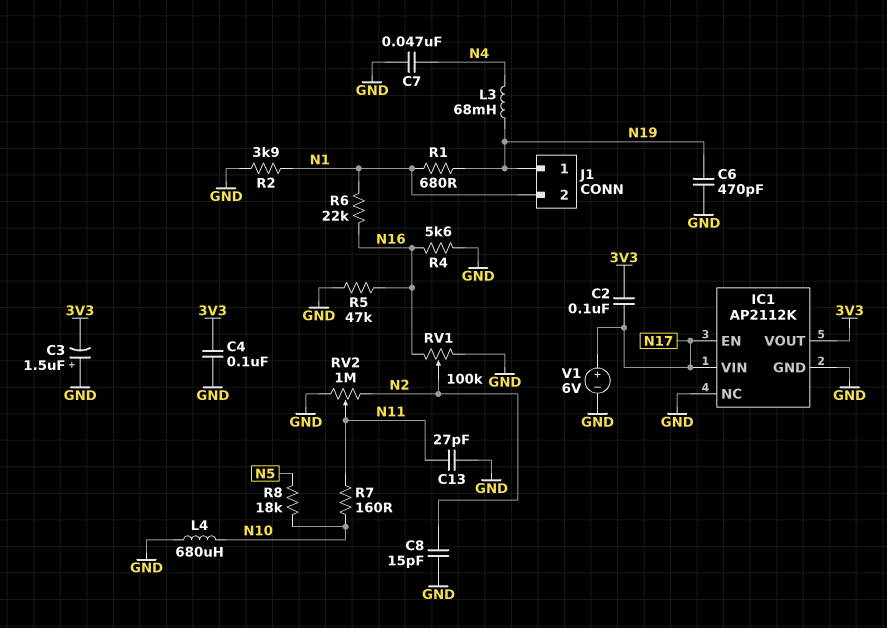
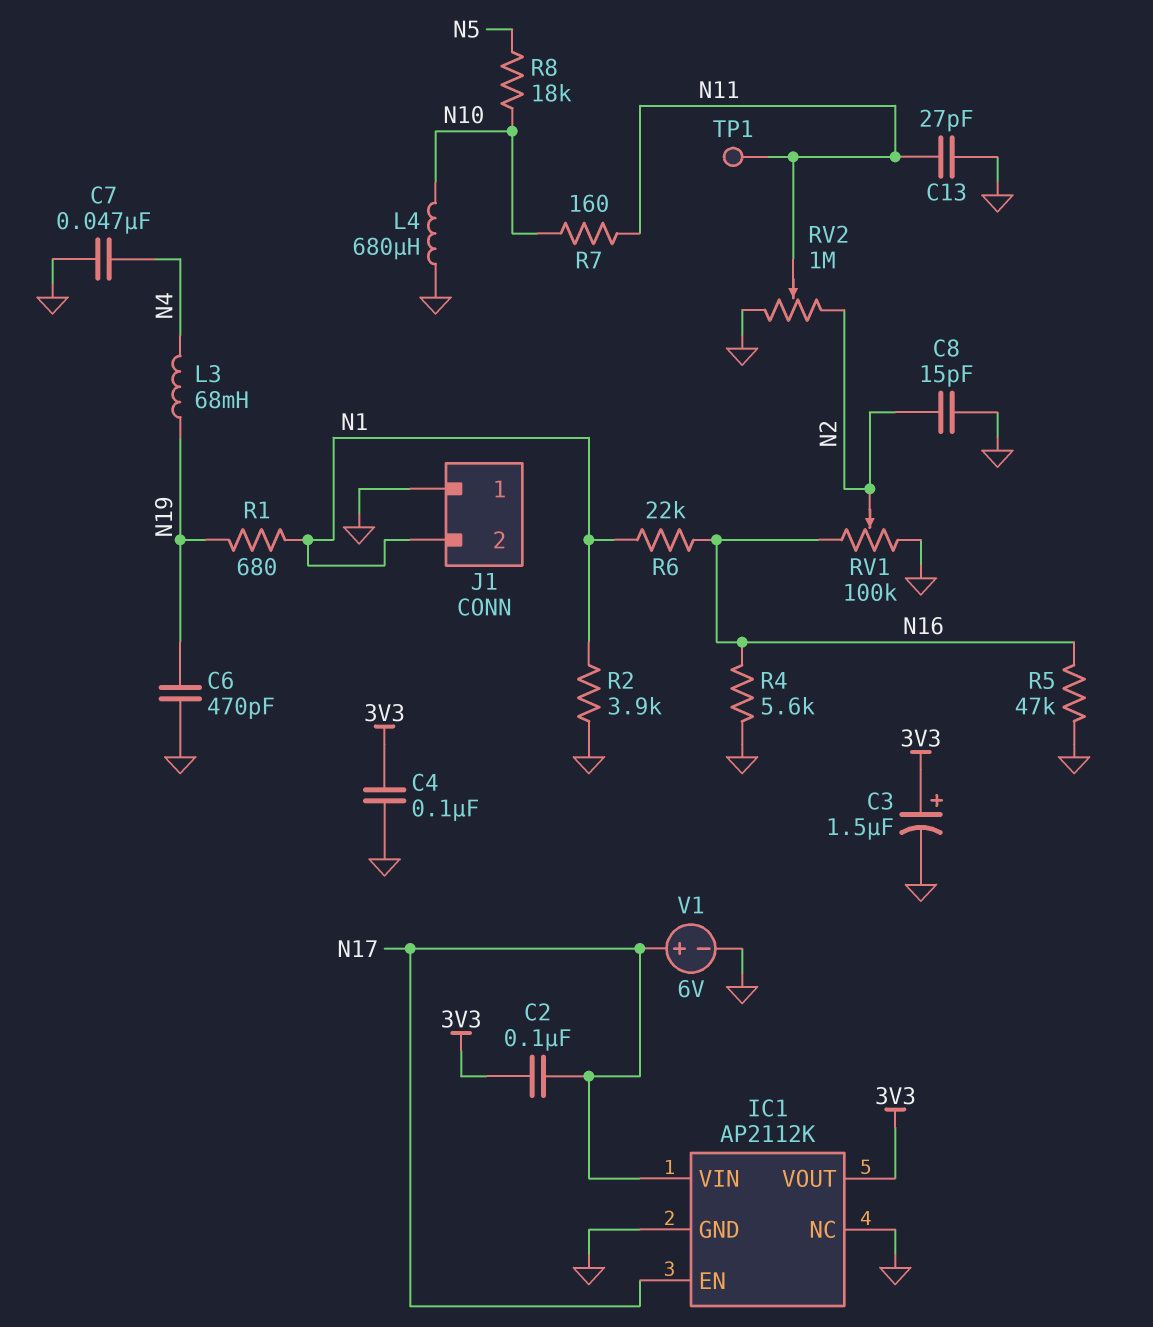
C3: 1.5uF (plus GND, minus 3V3) -> 1.5uF (plus 3V3, minus GND)
J1 pin 1: N19 -> GND
TP1: none -> test point (N11)

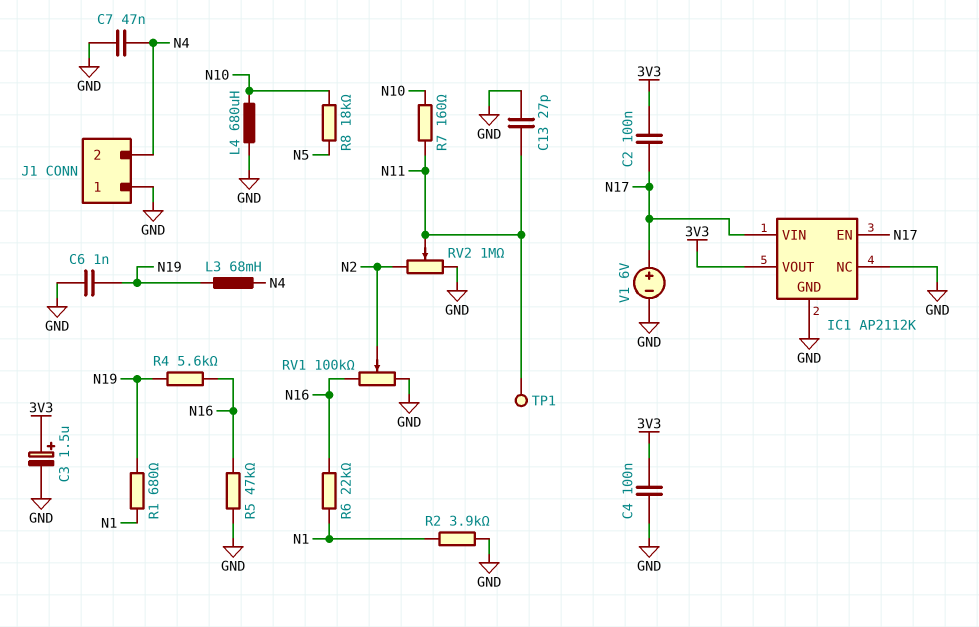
C6: 470pF (GND, N19) -> 1nF (GND, N19)
C8: 15pF (GND, N2) -> none
J1 pin 2: N1 -> N4
R4: 5.6k (GND, N16) -> 5.6k (N16, N19)

